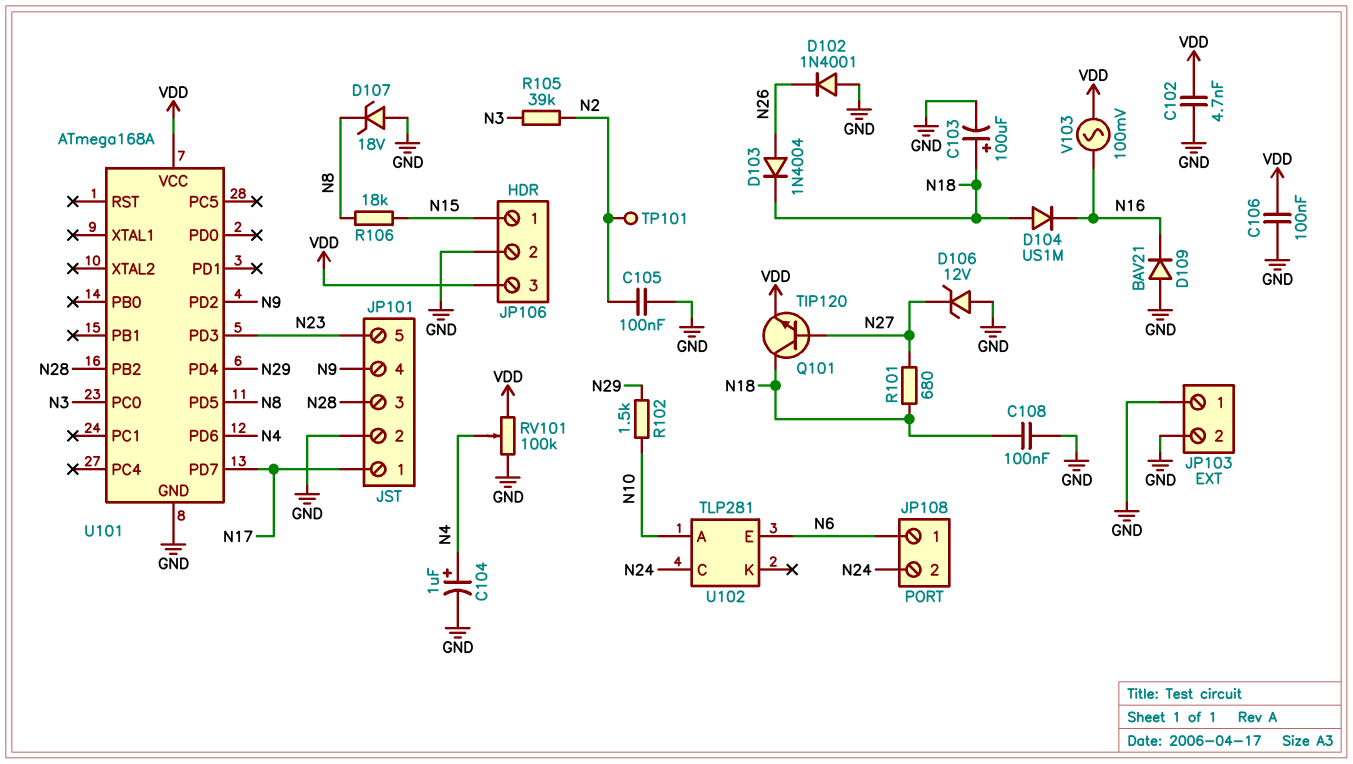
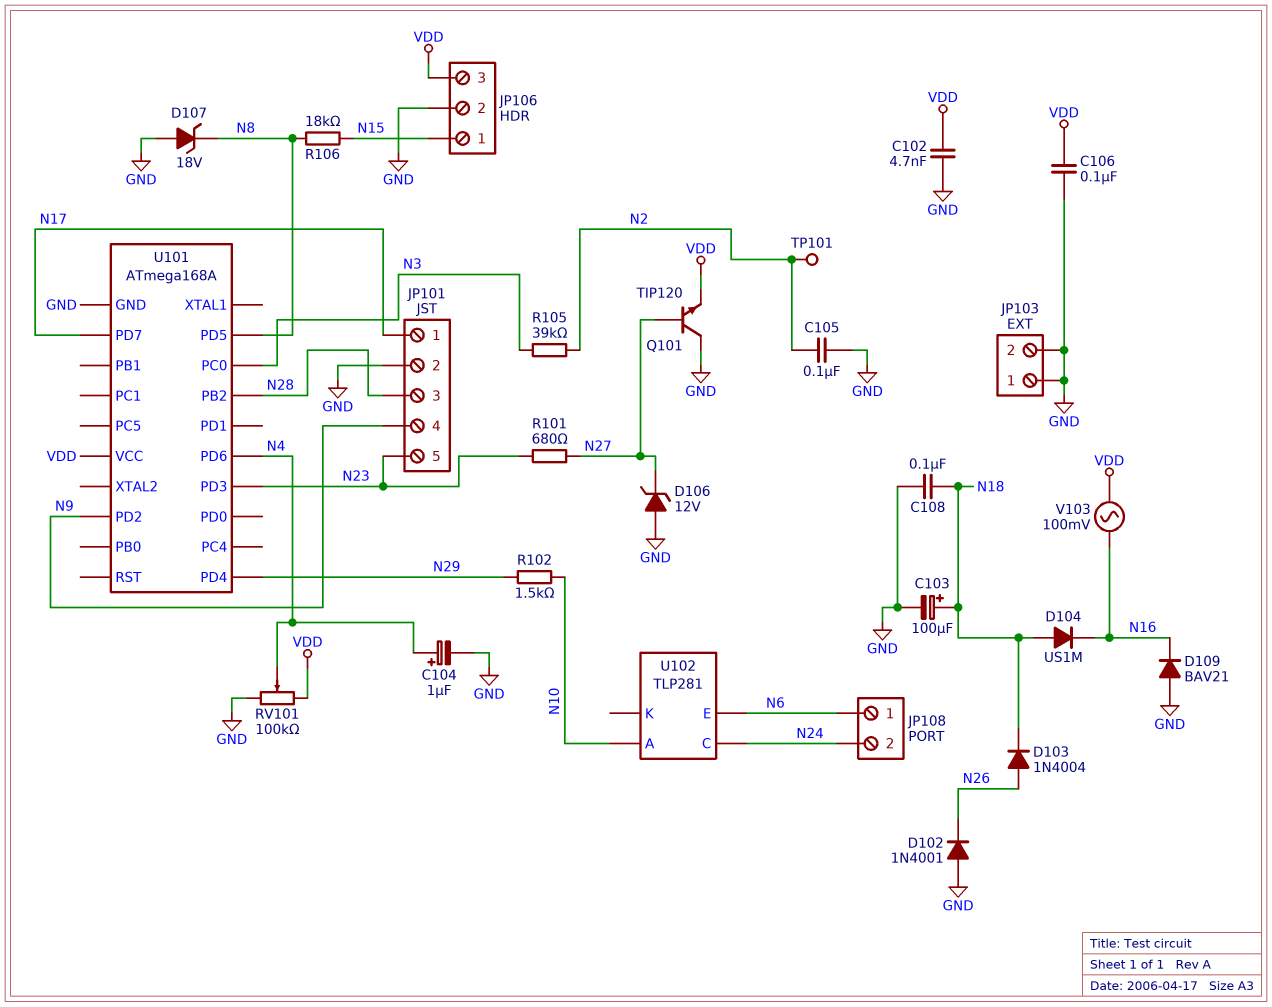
Q101: NPN TIP120 (B N27, C N18, E VDD) -> NPN TIP120 (B N27, C GND, E VDD)
R101: 680 (N18, N27) -> 680 (N23, N27)

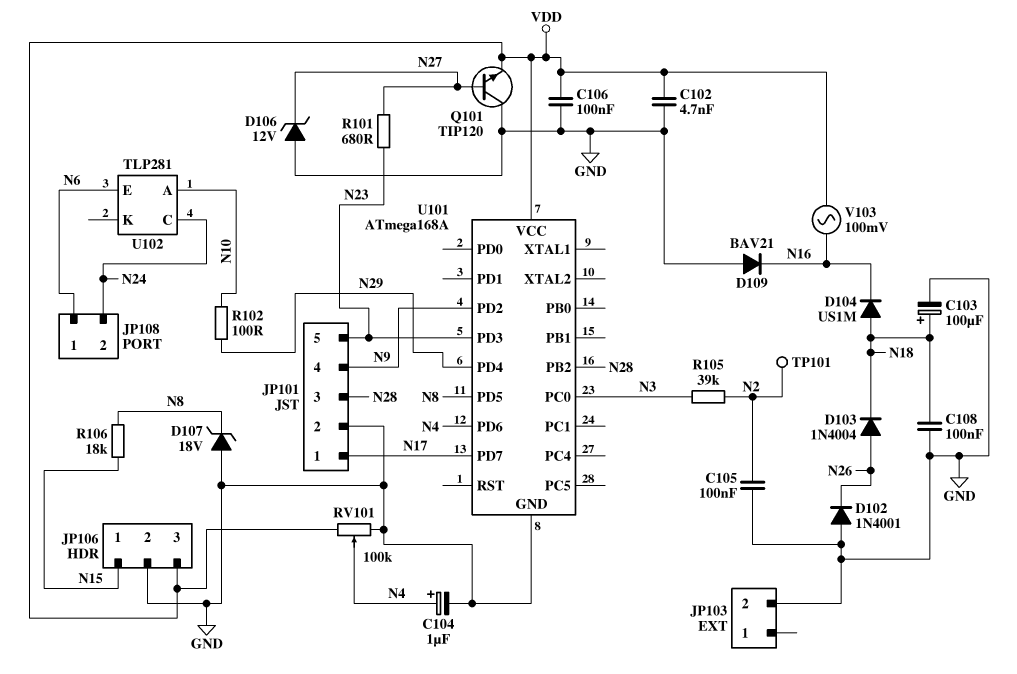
JP103 pin 1: GND -> none
R102: 1.5k (N10, N29) -> 100 (N10, N29)

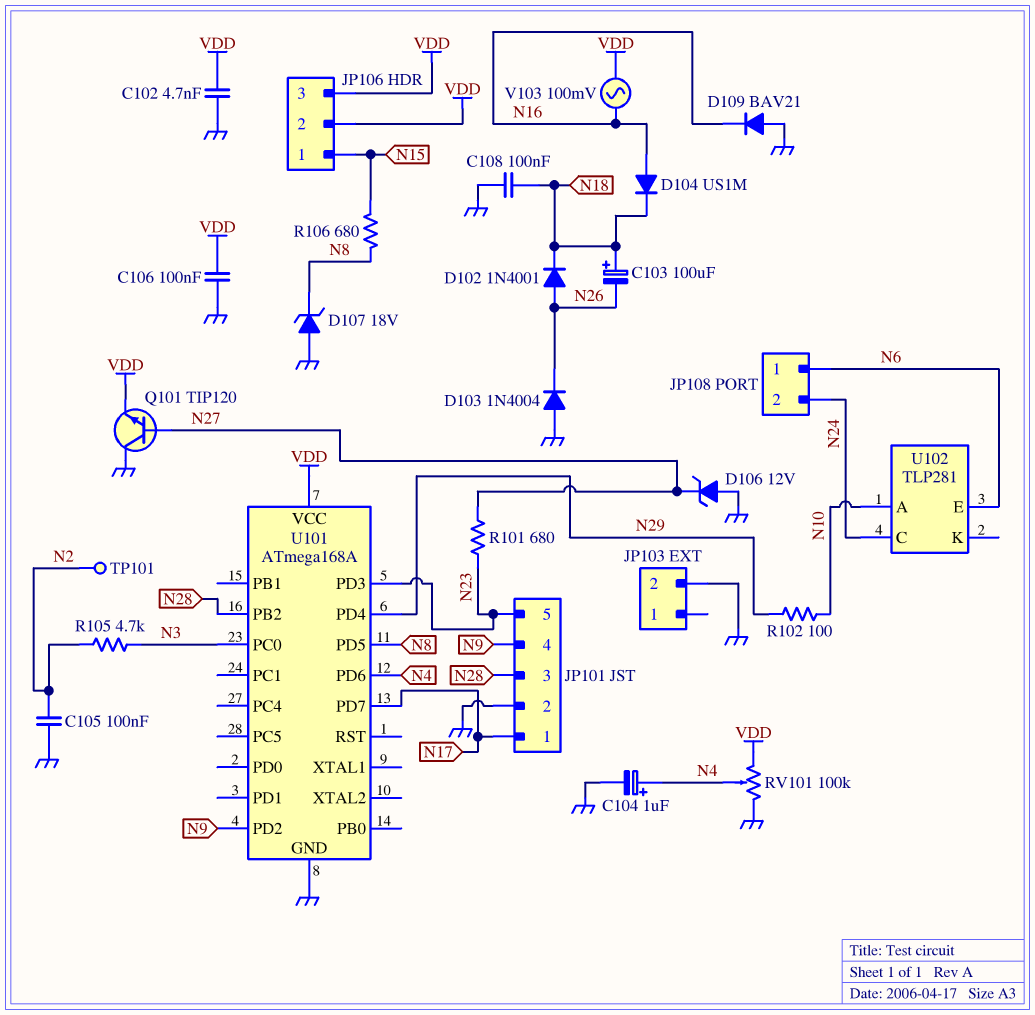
C103: 100uF (plus N18, minus GND) -> 100uF (plus N18, minus N26)
D102: diode 1N4001 (A GND, K N26) -> diode 1N4001 (A N26, K N18)
D103: diode 1N4004 (A N26, K N18) -> diode 1N4004 (A GND, K N26)
D104: diode US1M (A N18, K N16) -> diode US1M (A N16, K N18)
JP106 pin 2: GND -> VDD
R105: 39k (N2, N3) -> 4.7k (N2, N3)
R106: 18k (N8, N15) -> 680 (N8, N15)

